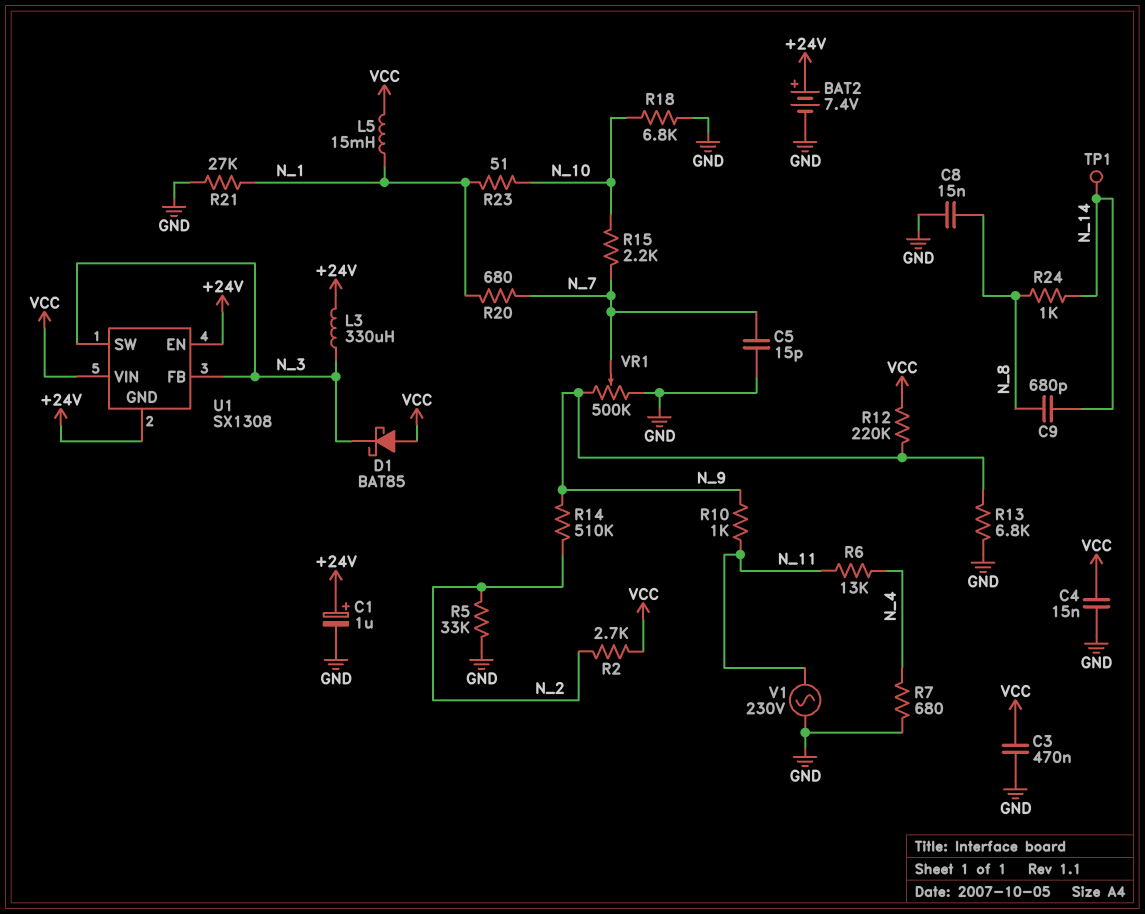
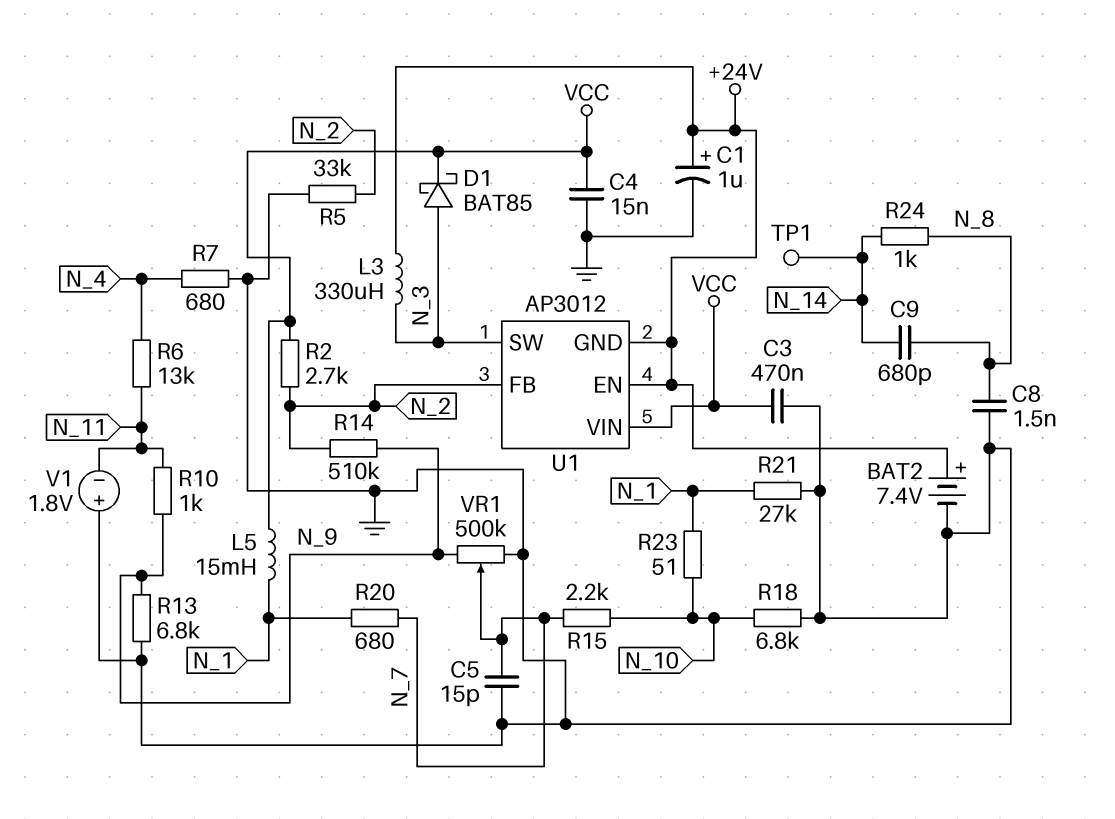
C8: 15nF (GND, N_8) -> 1.5nF (GND, N_8)
D1: schottky BAT85 (A VCC, K N_3) -> schottky BAT85 (A N_3, K VCC)
R12: 220k (N_9, VCC) -> none
U1: SX1308 -> AP3012
U1 pin FB: N_3 -> N_2
V1: AC 230V (GND, N_11) -> 1.8V (plus GND, minus N_11)

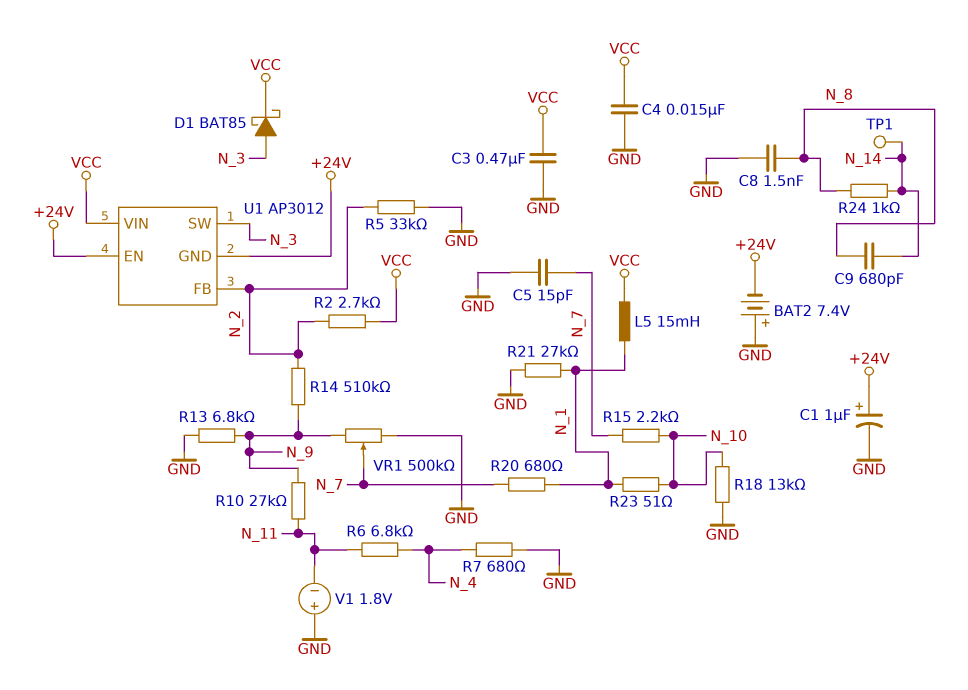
BAT2: 7.4V (plus +24V, minus GND) -> 7.4V (plus GND, minus +24V)
L3: 330uH (+24V, N_3) -> none
R6: 13k (N_4, N_11) -> 6.8k (N_4, N_11)
R10: 1k (N_9, N_11) -> 27k (N_9, N_11)
R18: 6.8k (GND, N_10) -> 13k (GND, N_10)

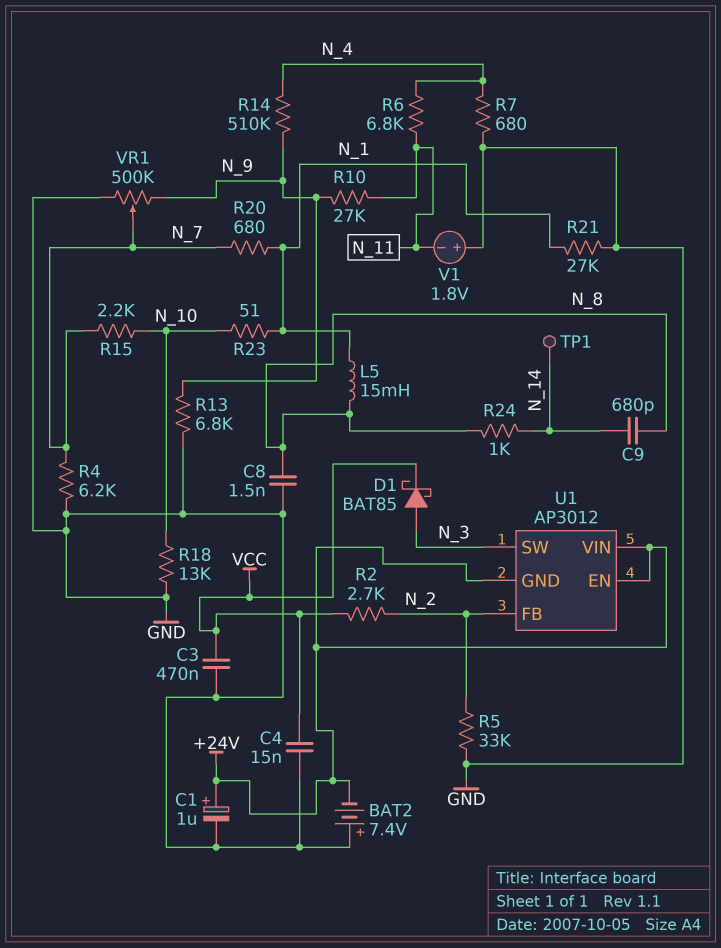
C5: 15pF (GND, N_7) -> none
L5: 15mH (N_1, VCC) -> 15mH (N_1, N_8)
R4: none -> 6.2k (GND, N_7)
R14: 510k (N_2, N_9) -> 510k (N_4, N_9)
U1 pin VIN: VCC -> +24V

